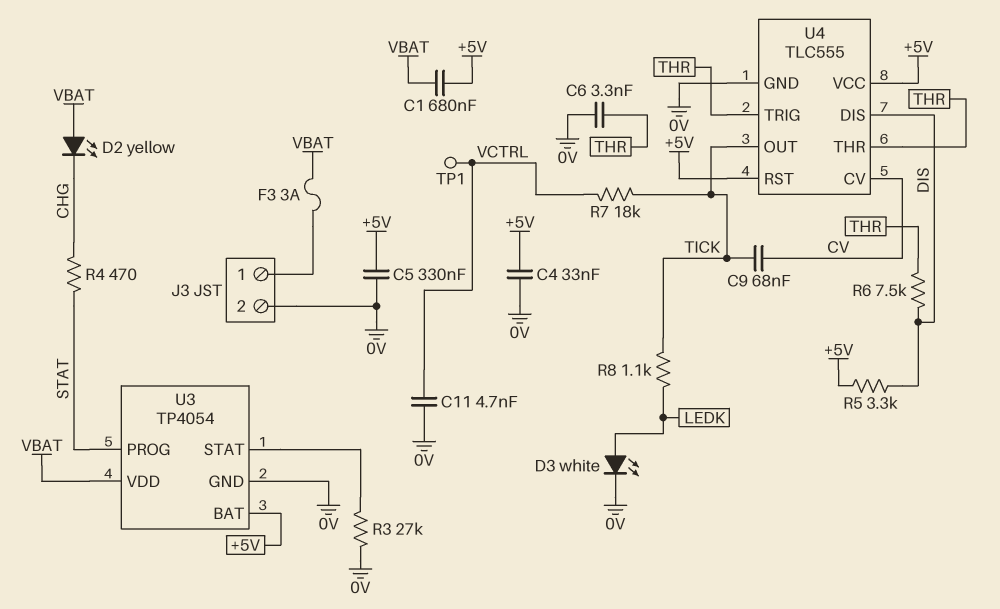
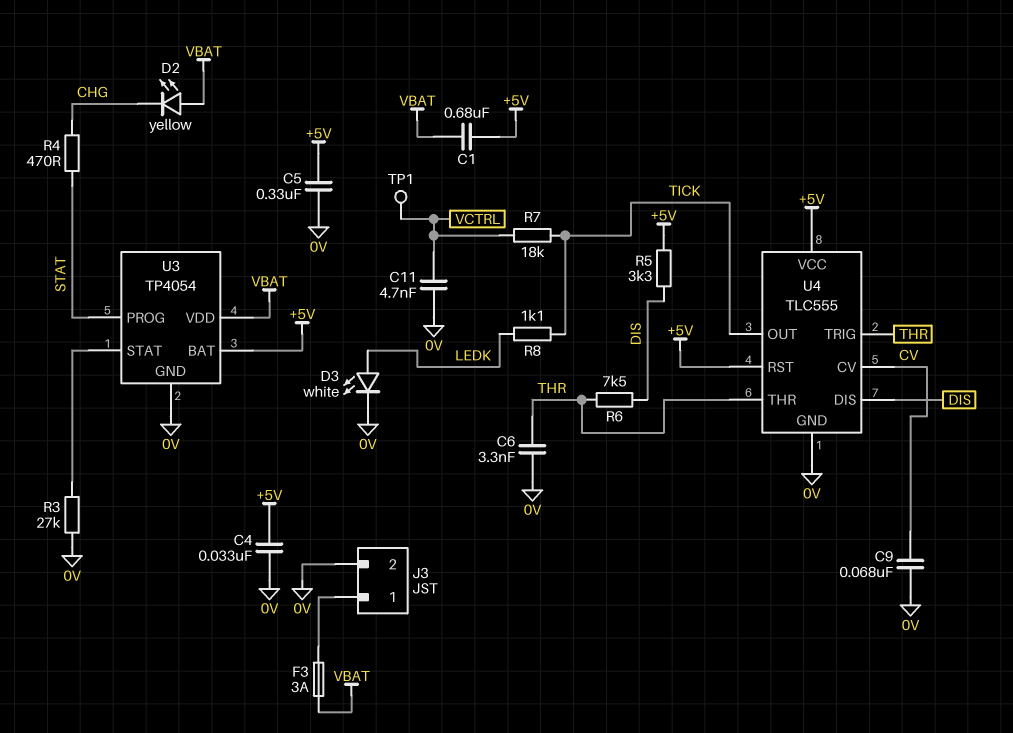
C9: 68nF (CV, TICK) -> 68nF (0V, CV)

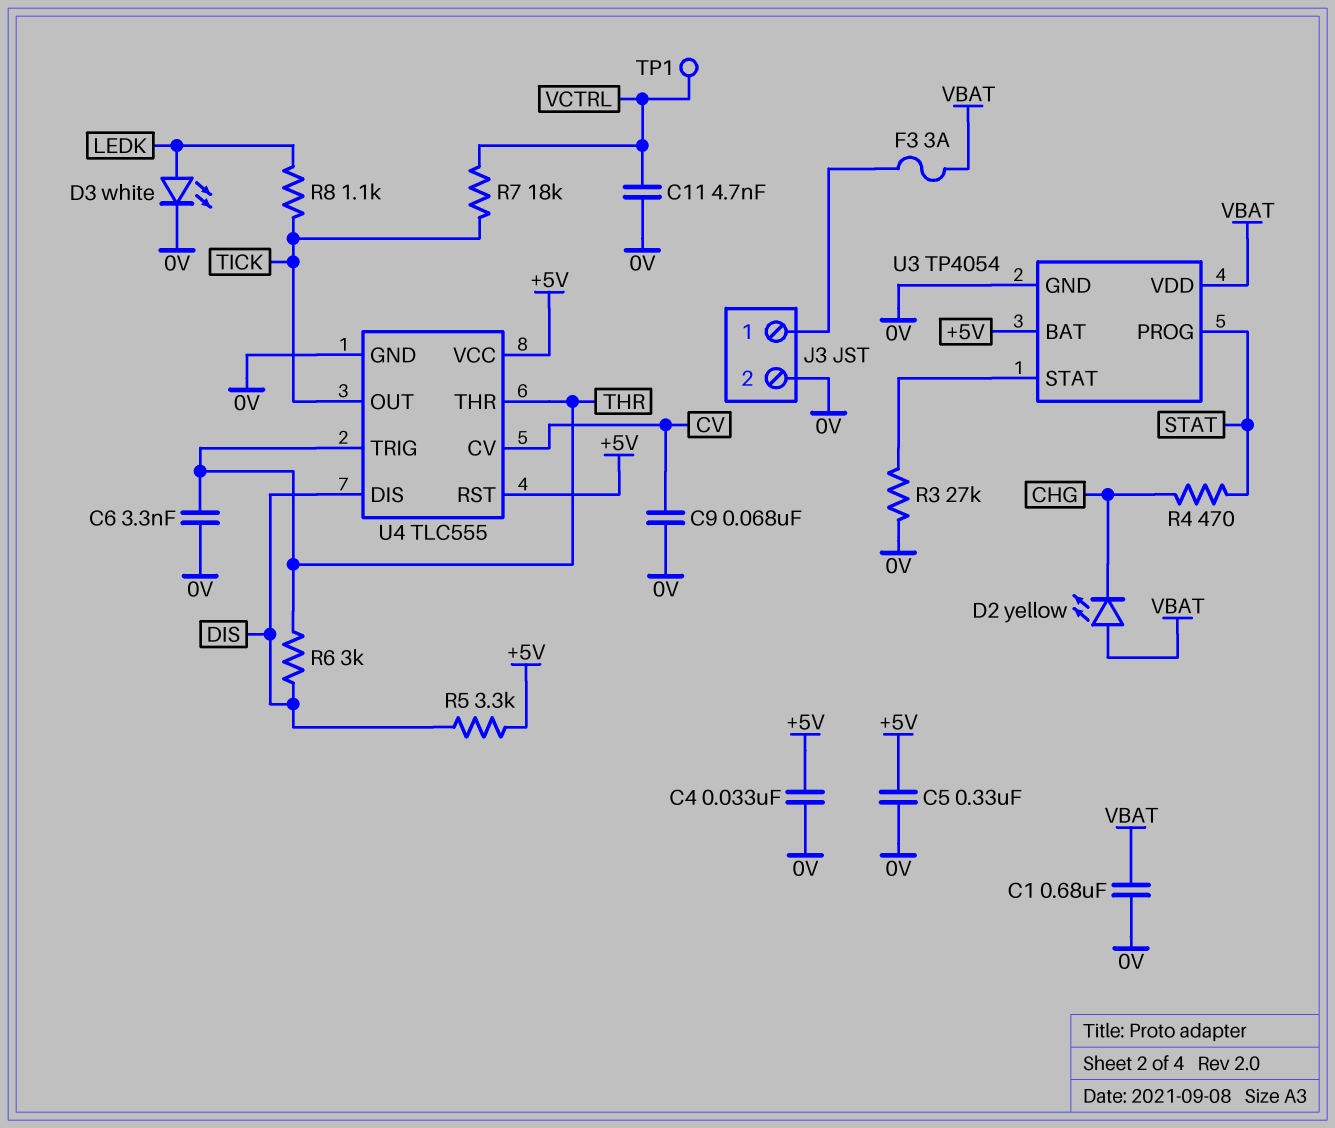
C1: 680nF (+5V, VBAT) -> 680nF (0V, VBAT)
R6: 7.5k (DIS, THR) -> 3k (DIS, THR)

